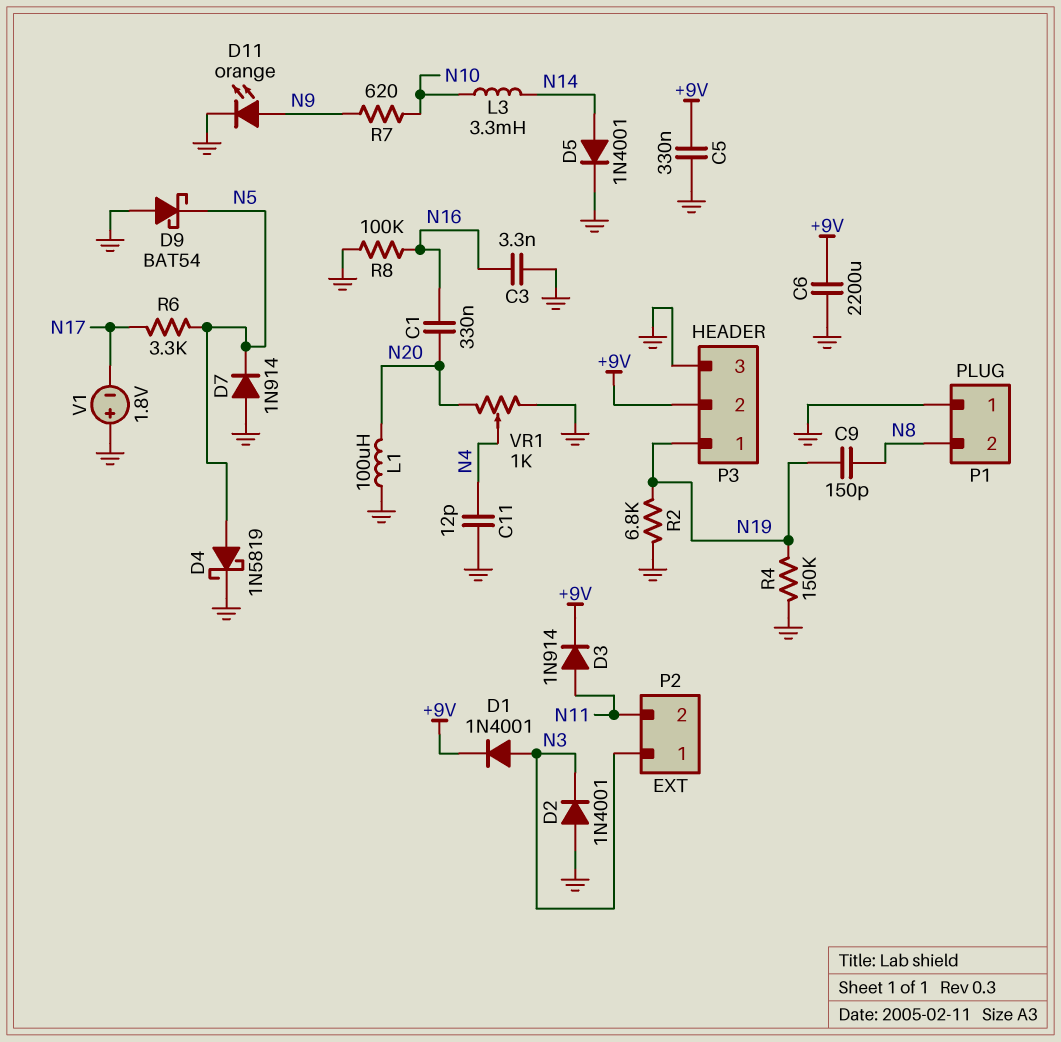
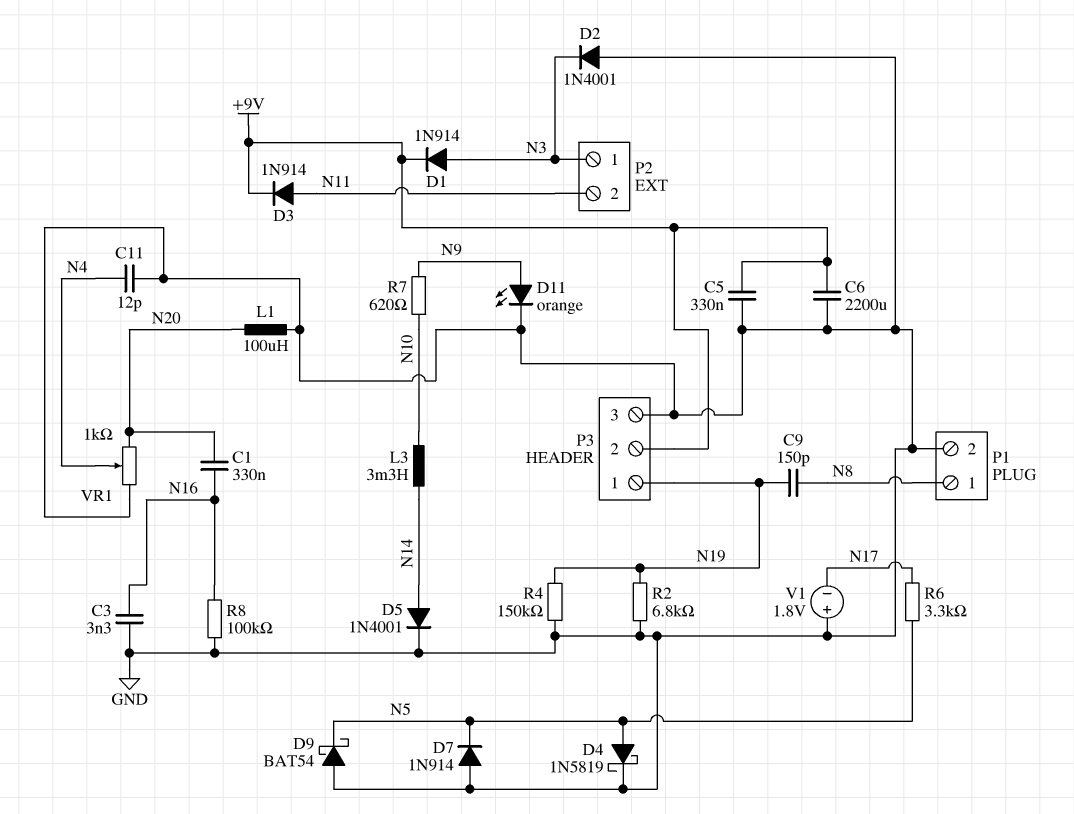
D1: diode 1N4001 (A N3, K +9V) -> diode 1N914 (A N3, K +9V)
P1 pin 1: GND -> N8
P1 pin 2: N8 -> GND

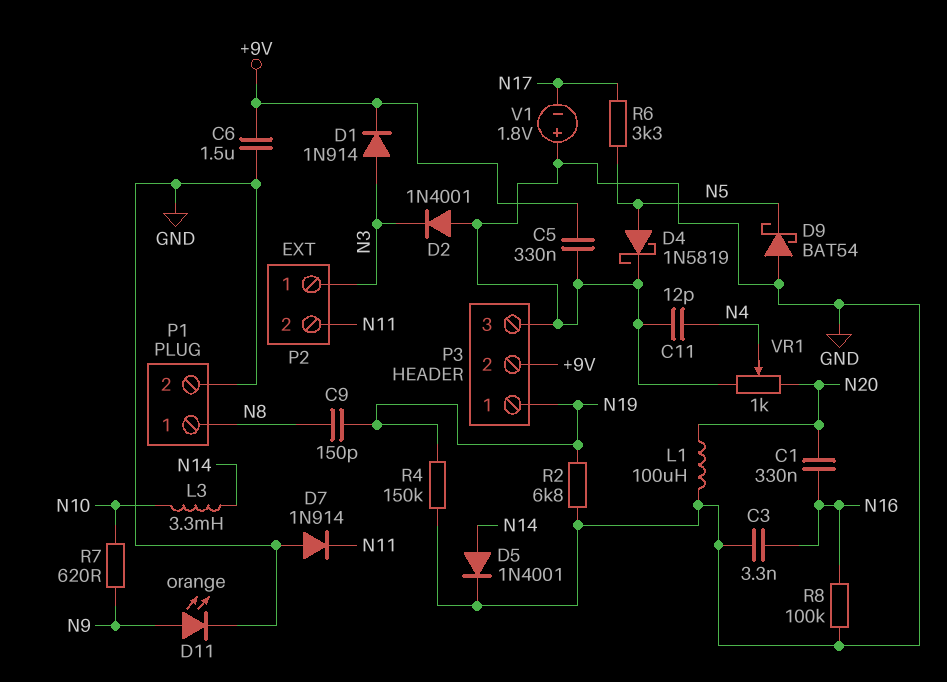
C6: 2200uF (+9V, GND) -> 1.5uF (+9V, GND)
D3: diode 1N914 (A N11, K +9V) -> none
D7: diode 1N914 (A GND, K N5) -> diode 1N914 (A GND, K N11)

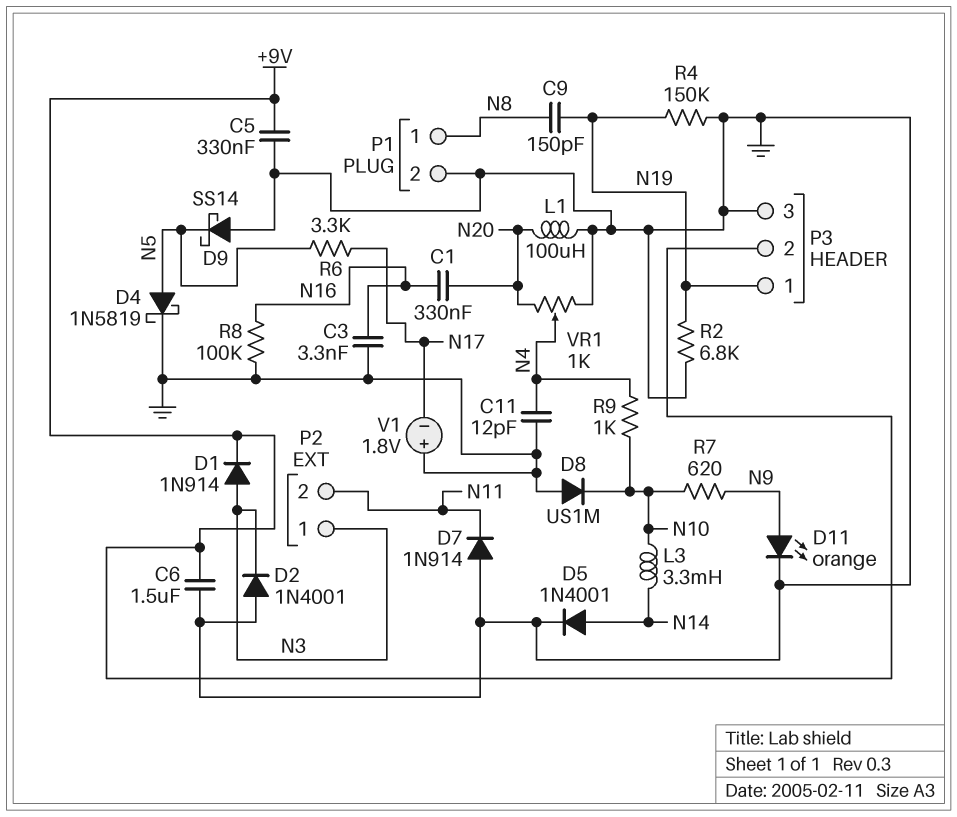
D8: none -> diode US1M (A GND, K N10)
D9: schottky BAT54 (A GND, K N5) -> schottky SS14 (A GND, K N5)
R9: none -> 1k (N4, N10)

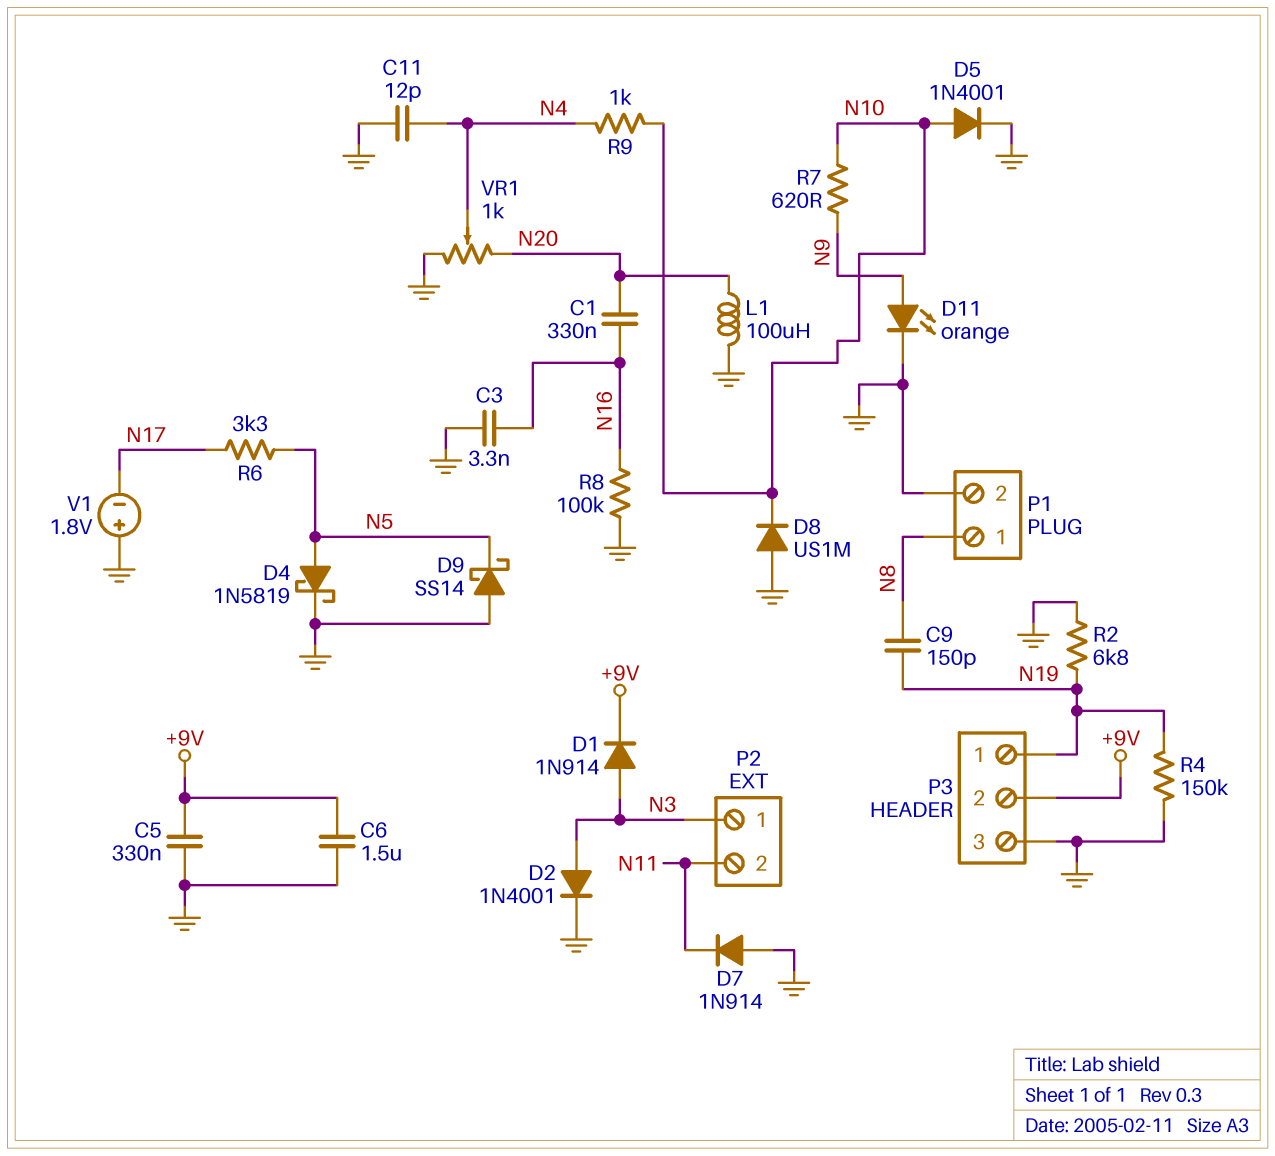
D2: diode 1N4001 (A GND, K N3) -> diode 1N4001 (A N3, K GND)
D5: diode 1N4001 (A N14, K GND) -> diode 1N4001 (A N10, K GND)
L3: 3.3mH (N10, N14) -> none

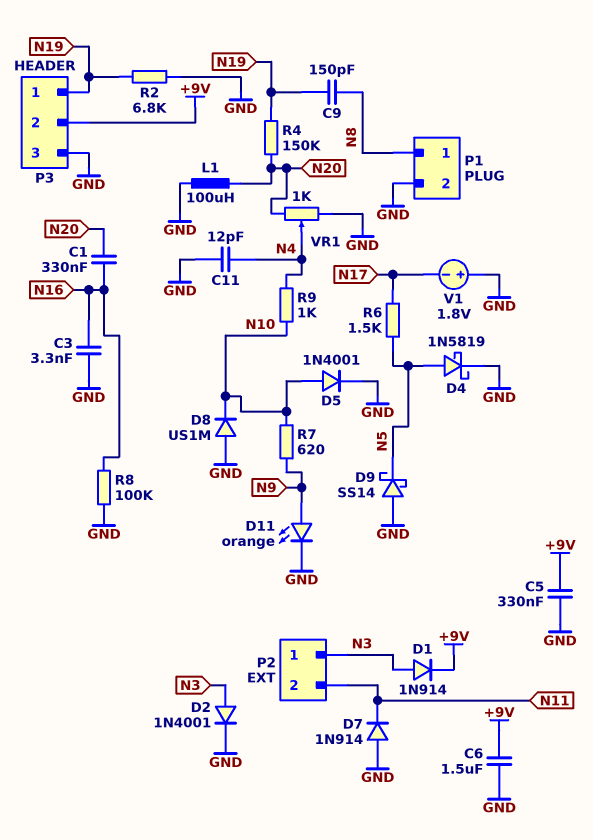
R4: 150k (GND, N19) -> 150k (N19, N20)
R6: 3.3k (N5, N17) -> 1.5k (N5, N17)

